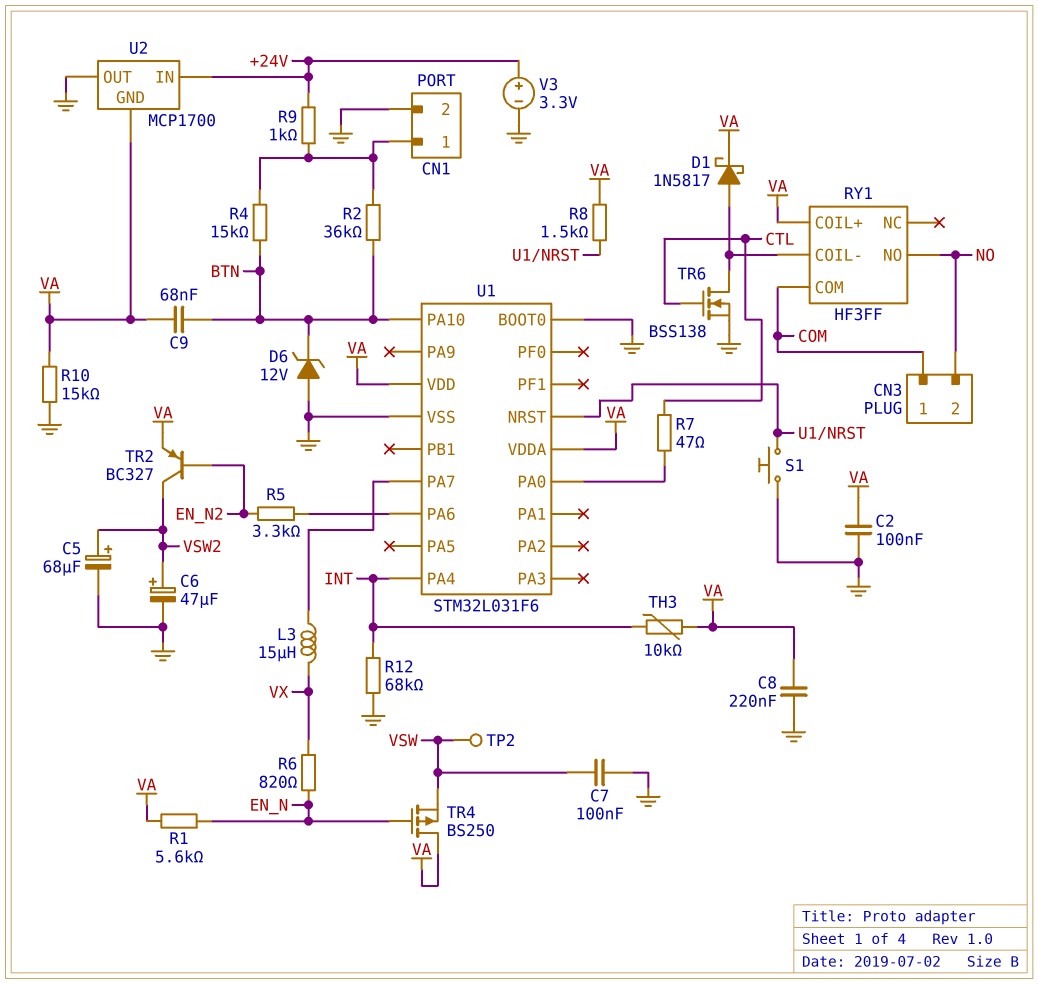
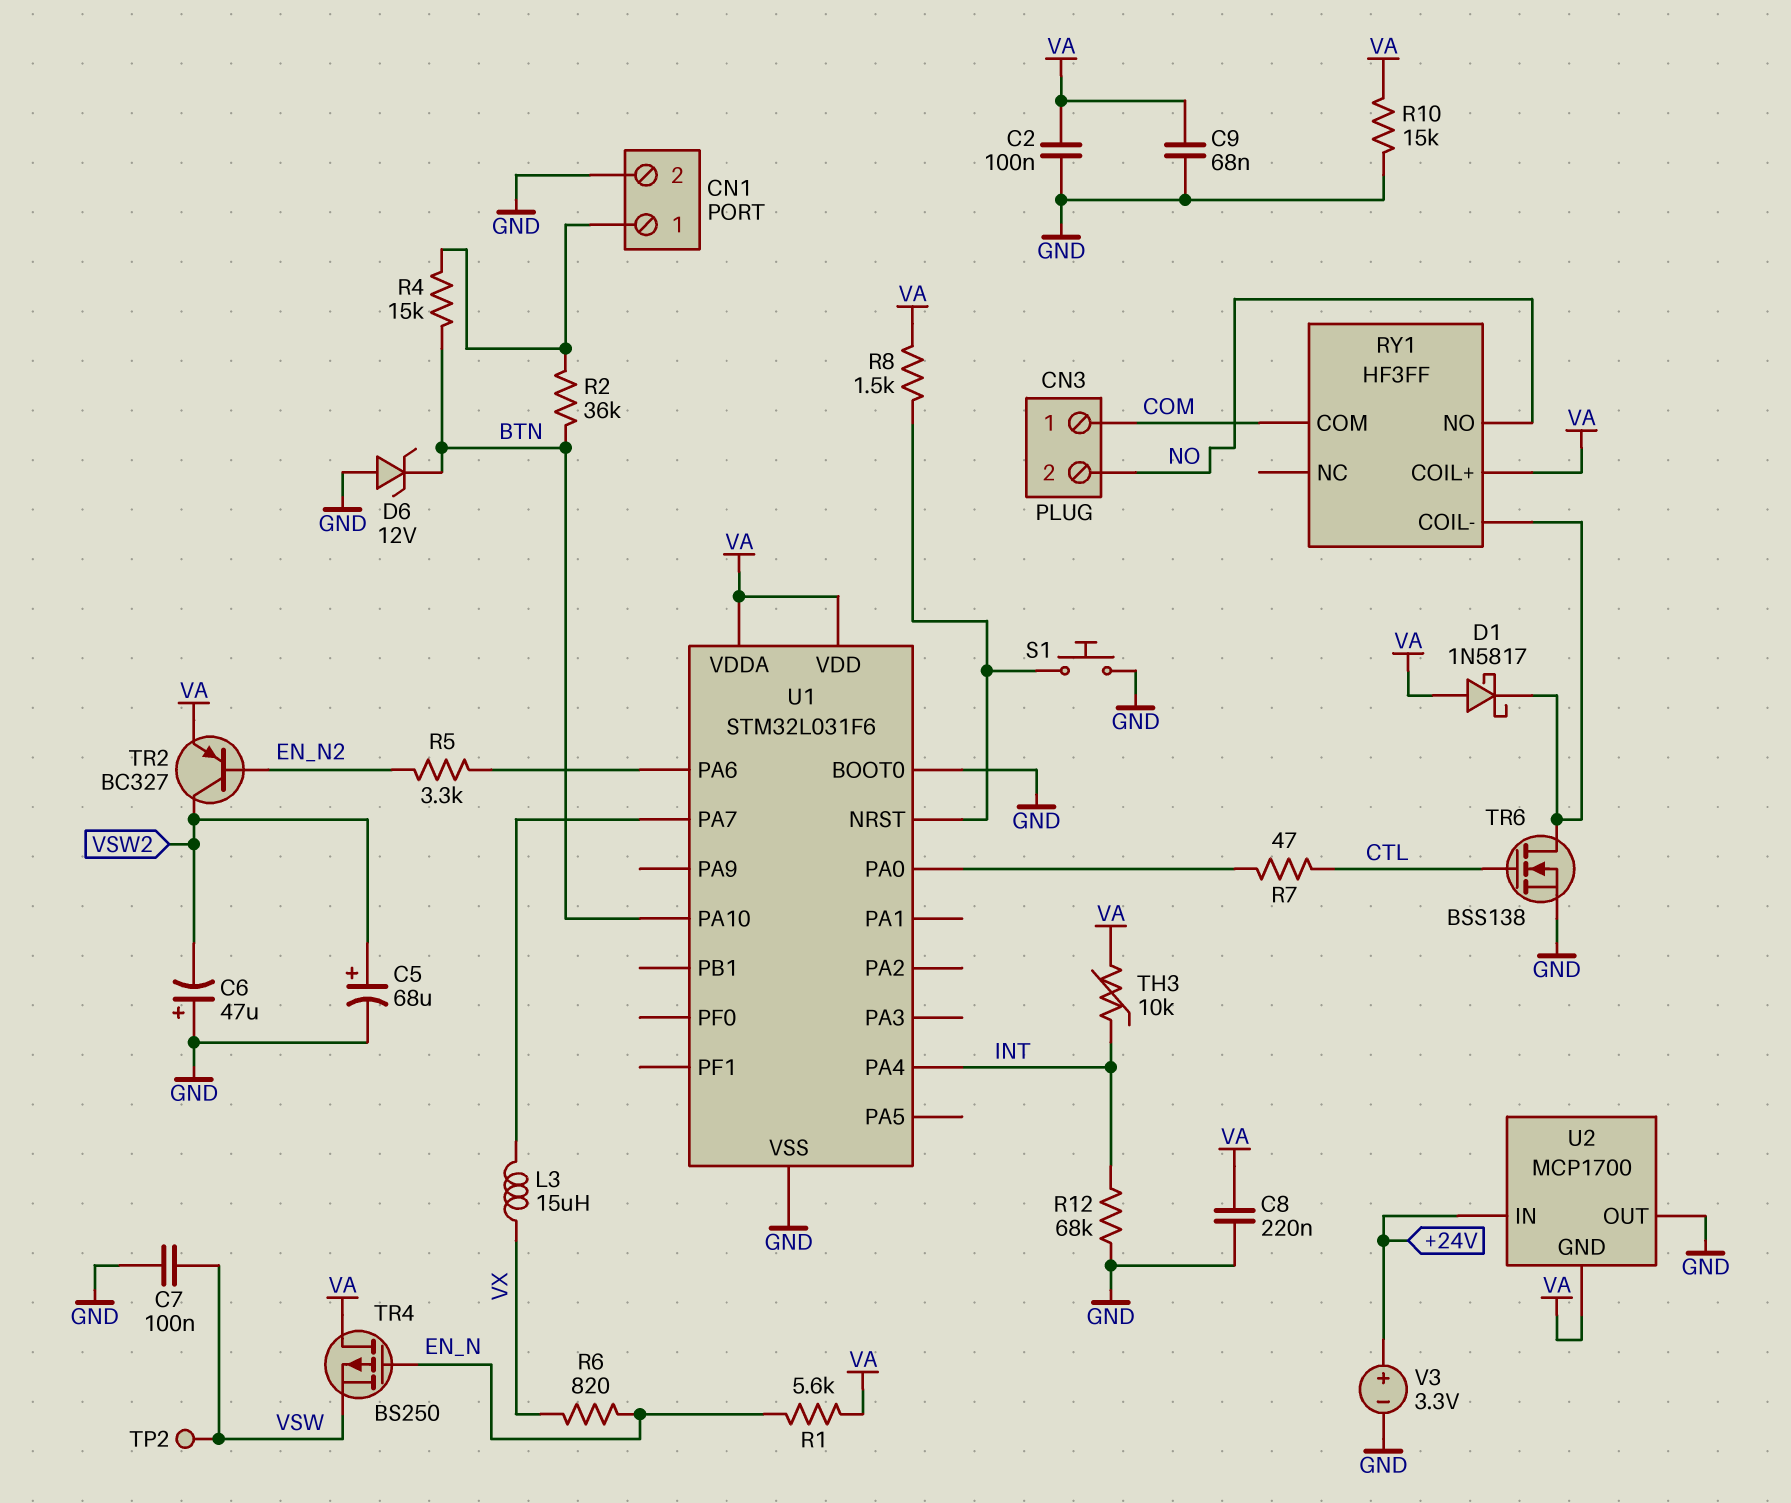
C6: 47uF (plus VSW2, minus GND) -> 47uF (plus GND, minus VSW2)
C9: 68nF (BTN, VA) -> 68nF (GND, VA)
D1: schottky 1N5817 (A RY1/COIL-, K VA) -> schottky 1N5817 (A VA, K RY1/COIL-)
R9: 1k (+24V, CN1/1) -> none

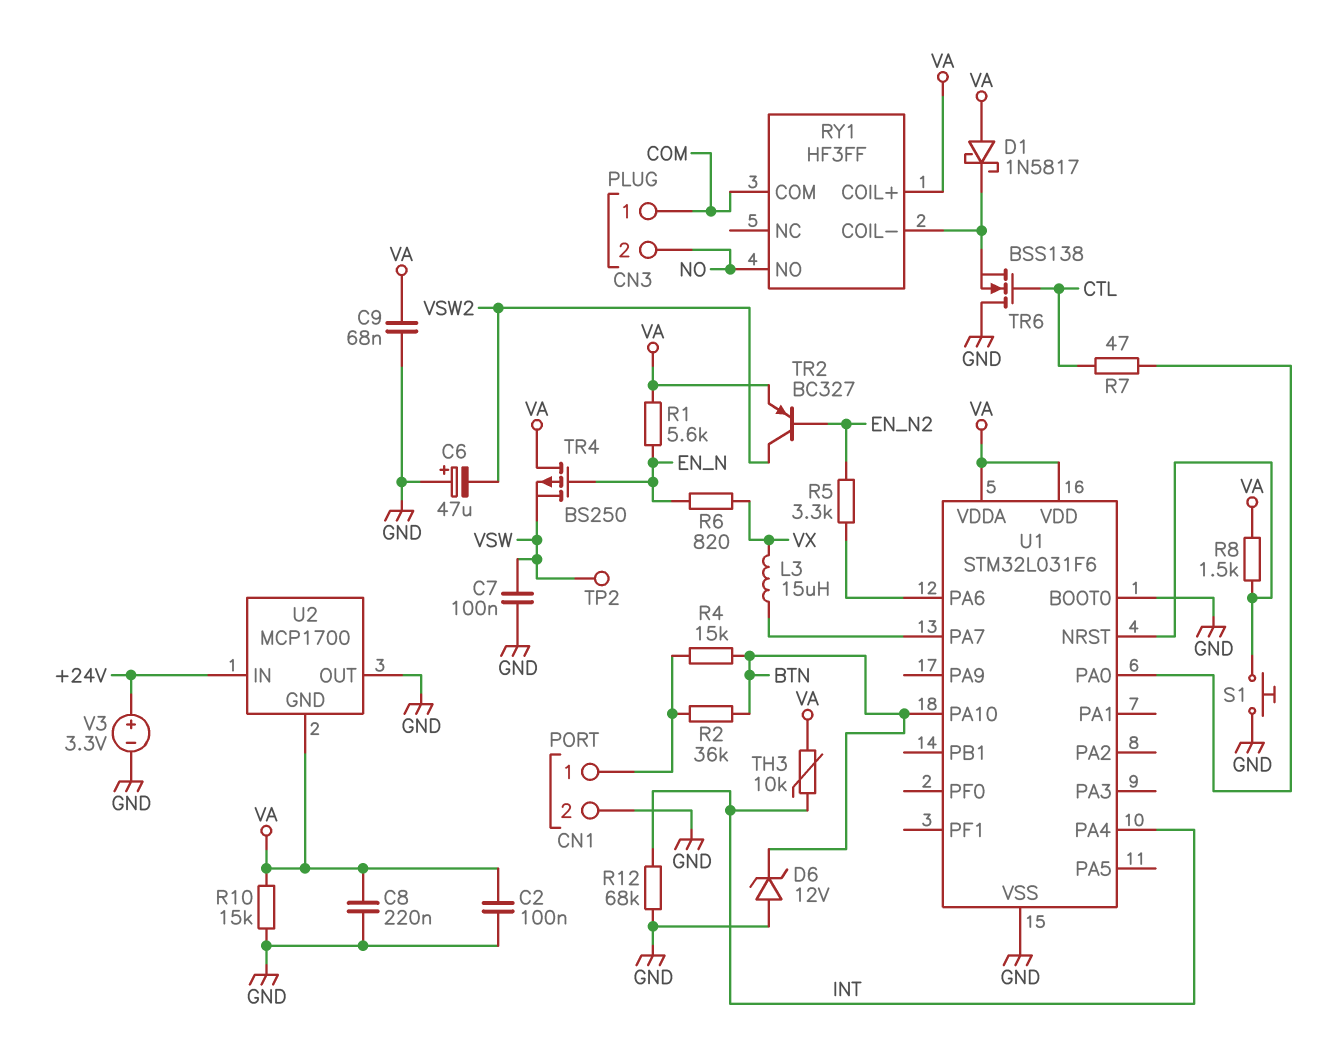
C5: 68uF (plus VSW2, minus GND) -> none
TR6: NMOS BSS138 (G CTL, D RY1/COIL-, S GND) -> NMOS BSS138 (G CTL, D GND, S RY1/COIL-)

